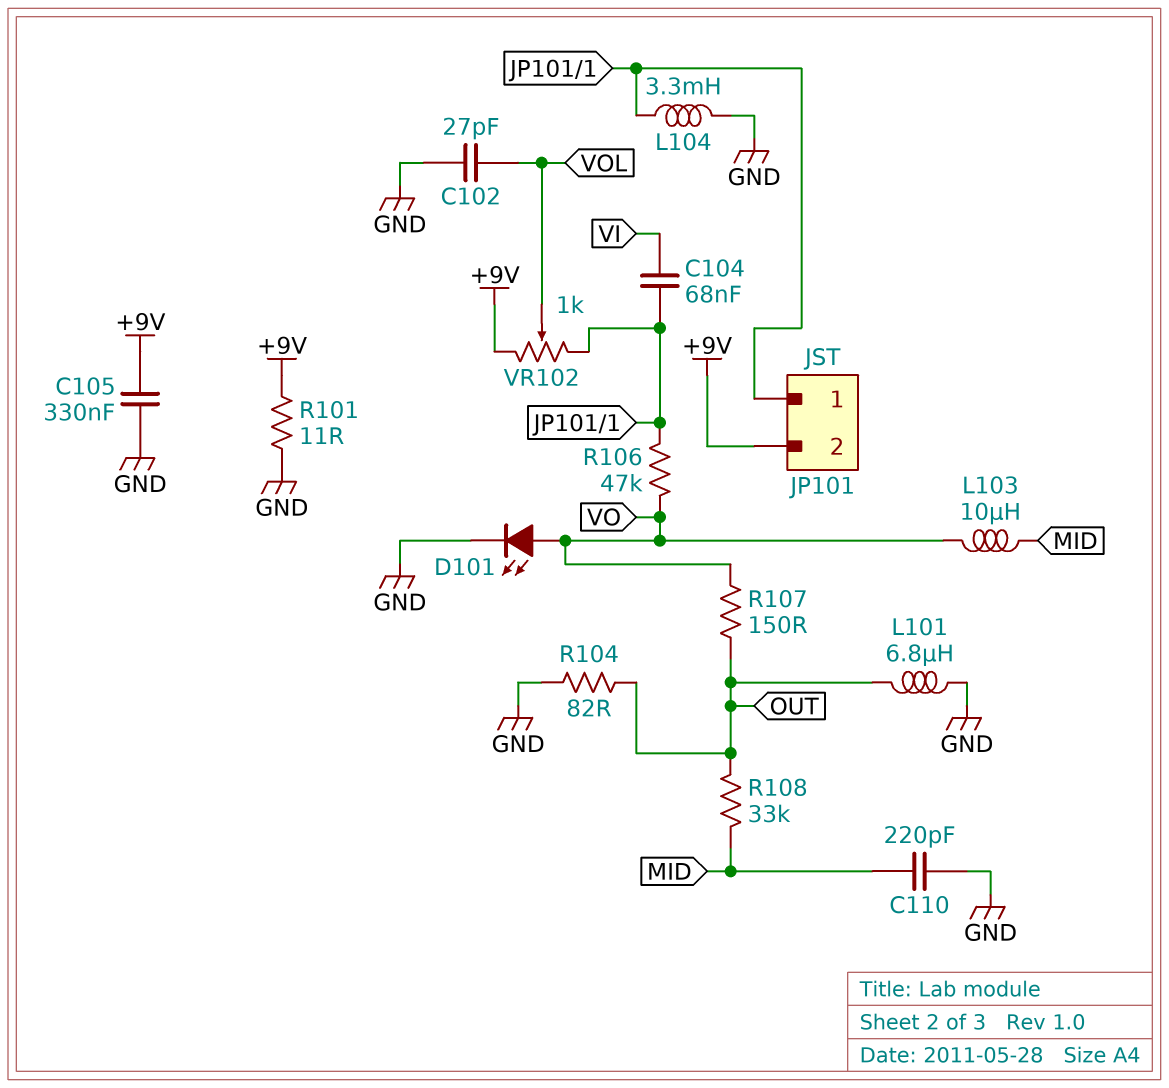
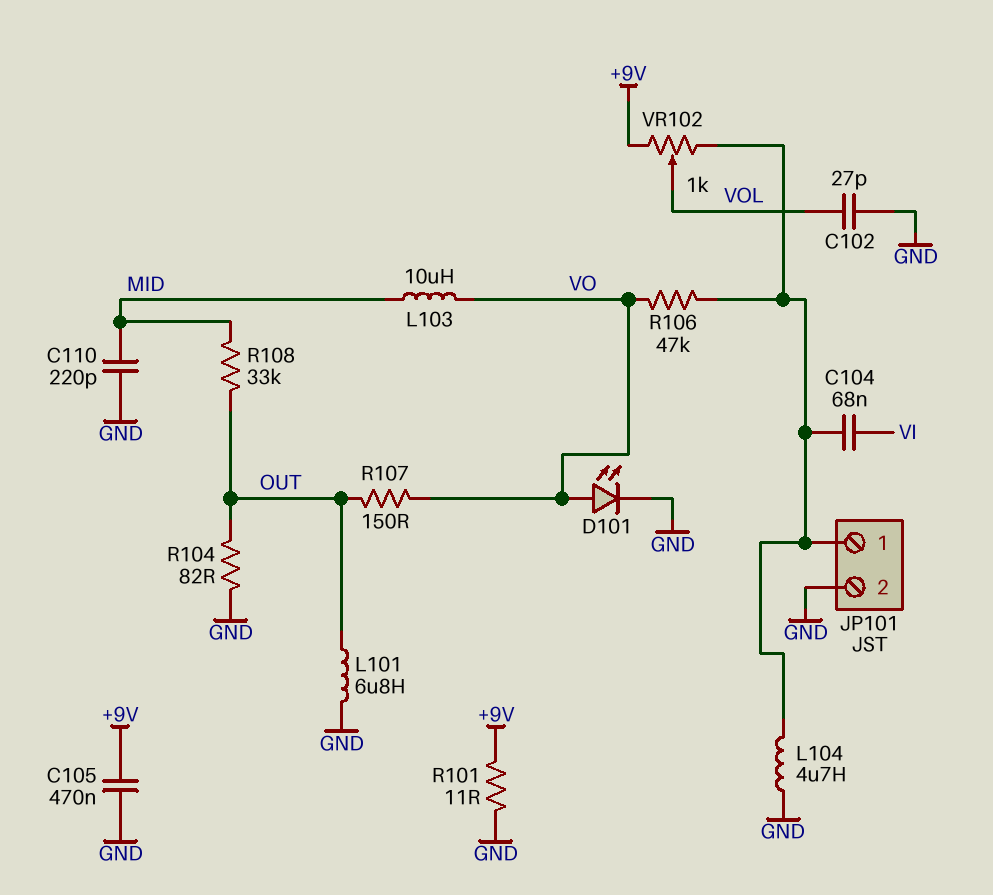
C105: 330nF (+9V, GND) -> 470nF (+9V, GND)
JP101 pin 2: +9V -> GND
L104: 3.3mH (GND, JP101/1) -> 4.7uH (GND, JP101/1)

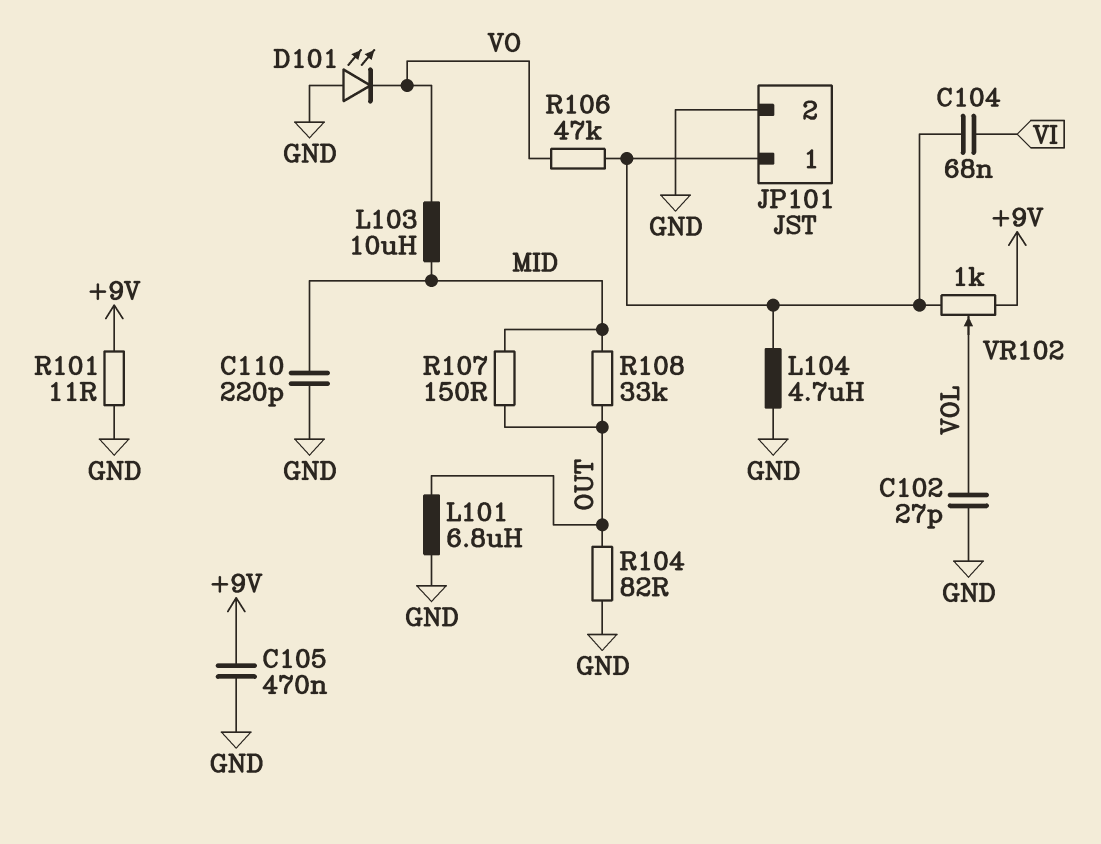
D101: LED (A VO, K GND) -> LED (A GND, K VO)
R107: 150 (OUT, VO) -> 150 (MID, OUT)

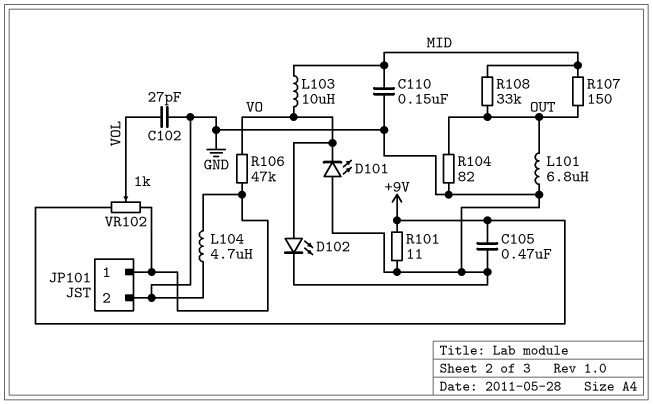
C104: 68nF (JP101/1, VI) -> none
C110: 220pF (GND, MID) -> 150nF (GND, MID)
D102: none -> LED (A VO, K GND)

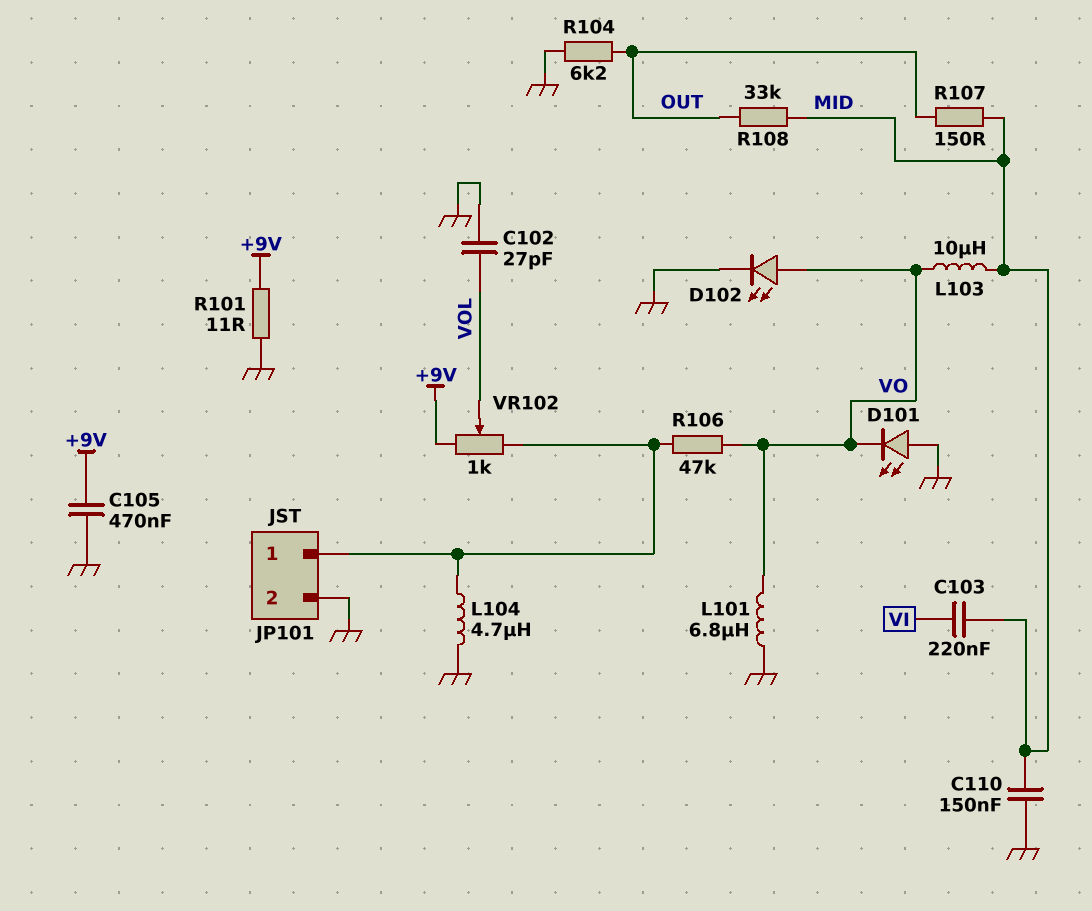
C103: none -> 220nF (MID, VI)
L101: 6.8uH (GND, OUT) -> 6.8uH (GND, VO)
R104: 82 (GND, OUT) -> 6.2k (GND, OUT)

